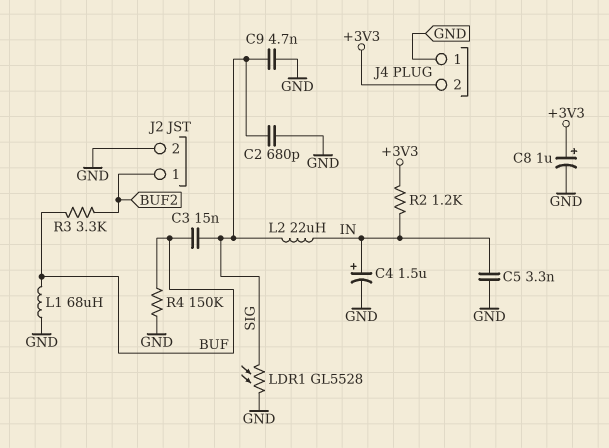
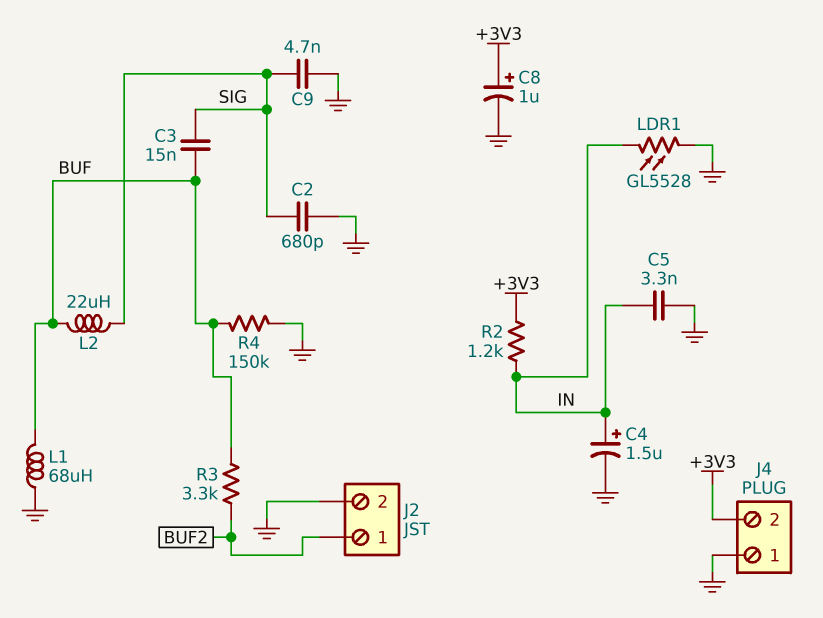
L2: 22uH (IN, SIG) -> 22uH (BUF, SIG)
LDR1: GL5528 (GND, SIG) -> GL5528 (GND, IN)

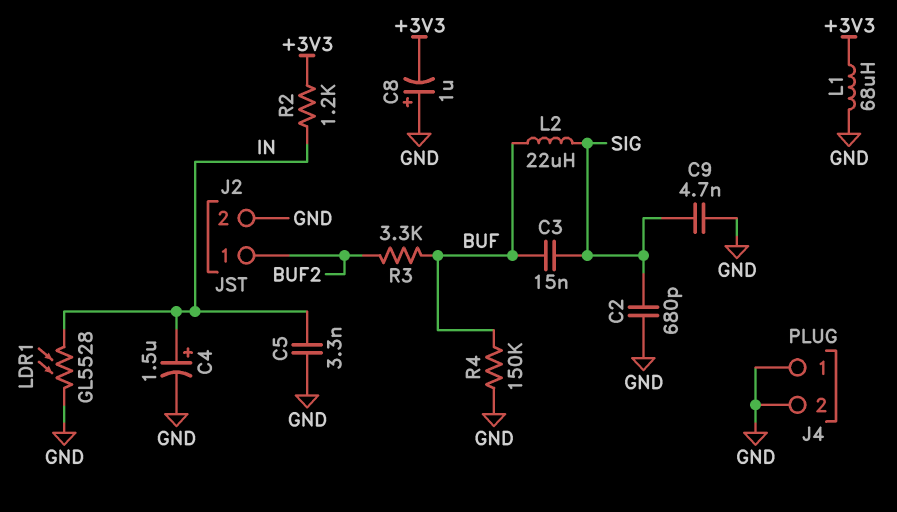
C8: 1uF (plus +3V3, minus GND) -> 1uF (plus GND, minus +3V3)
J4 pin 2: +3V3 -> GND
L1: 68uH (BUF, GND) -> 68uH (+3V3, GND)

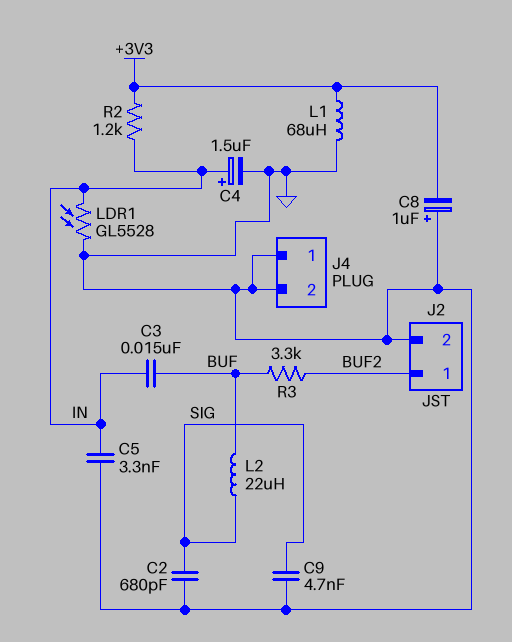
C3: 15nF (BUF, SIG) -> 15nF (BUF, IN)
R4: 150k (BUF, GND) -> none

